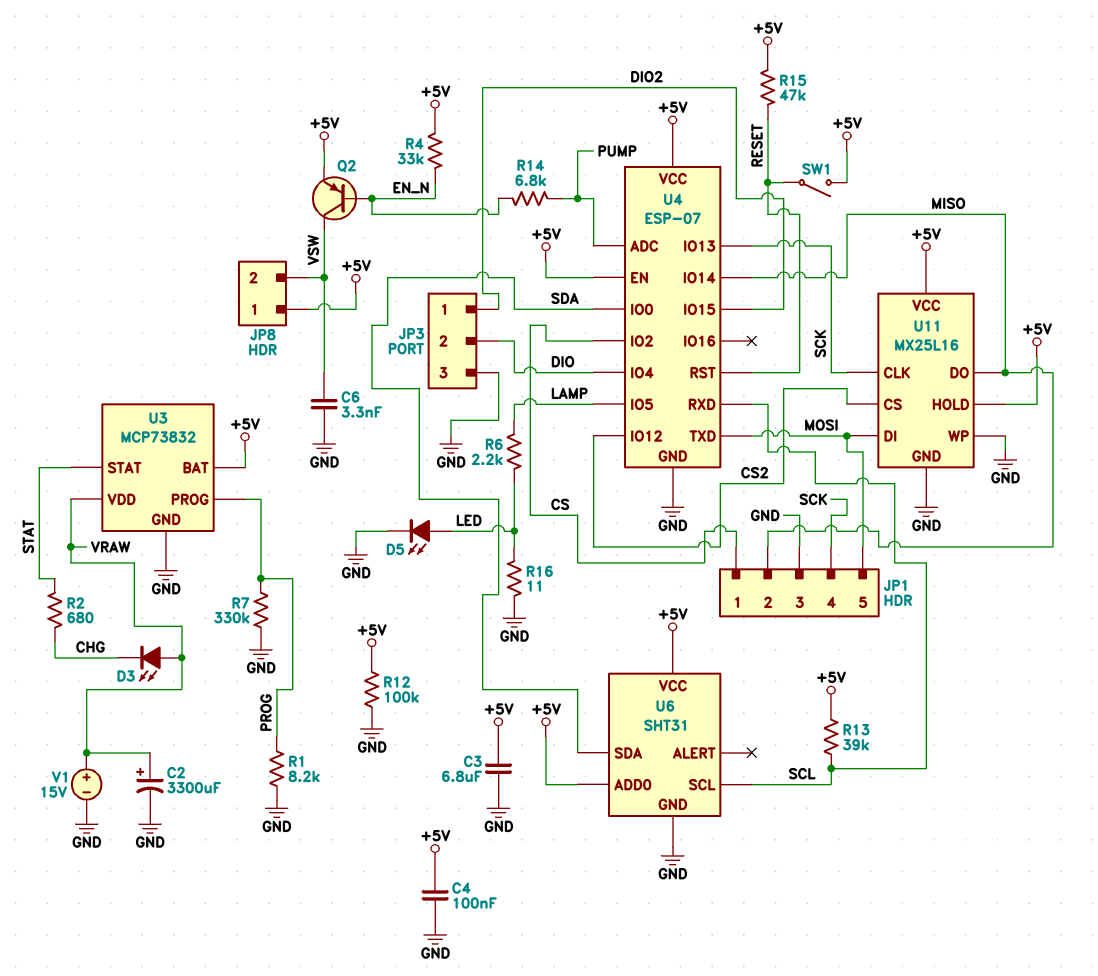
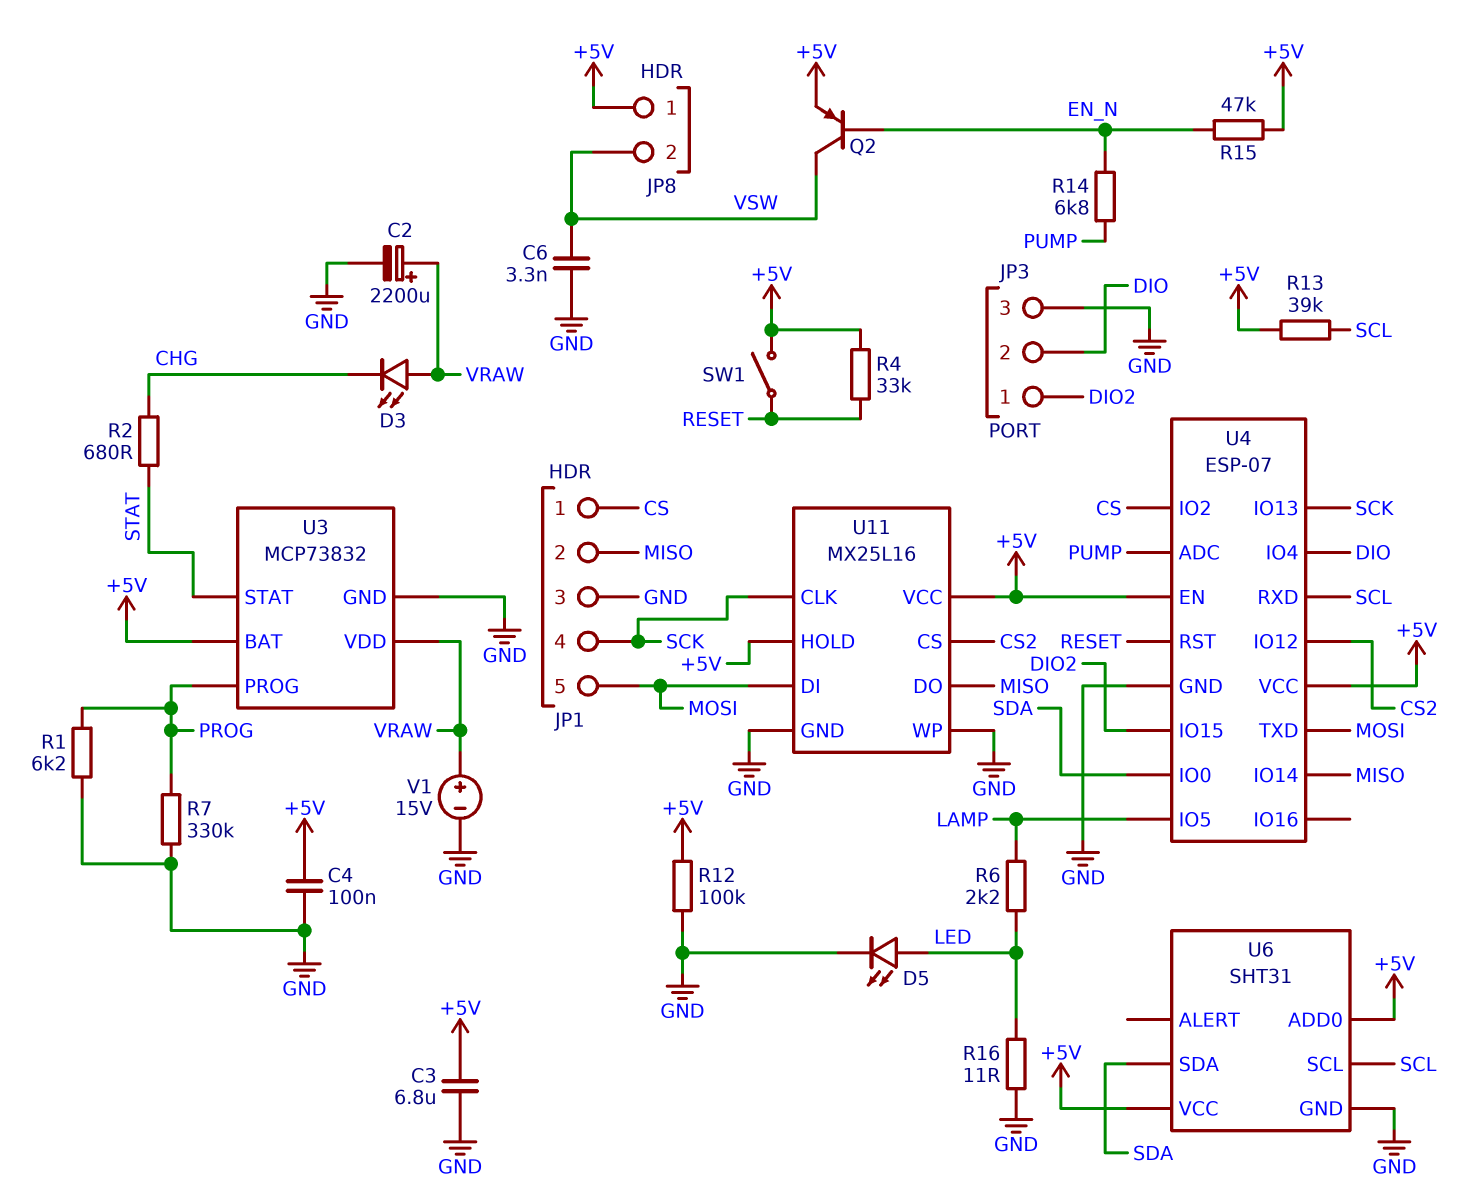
C2: 3300uF (plus VRAW, minus GND) -> 2200uF (plus VRAW, minus GND)
R1: 8.2k (GND, PROG) -> 6.2k (GND, PROG)
R4: 33k (+5V, EN_N) -> 33k (+5V, RESET)
R15: 47k (+5V, RESET) -> 47k (+5V, EN_N)

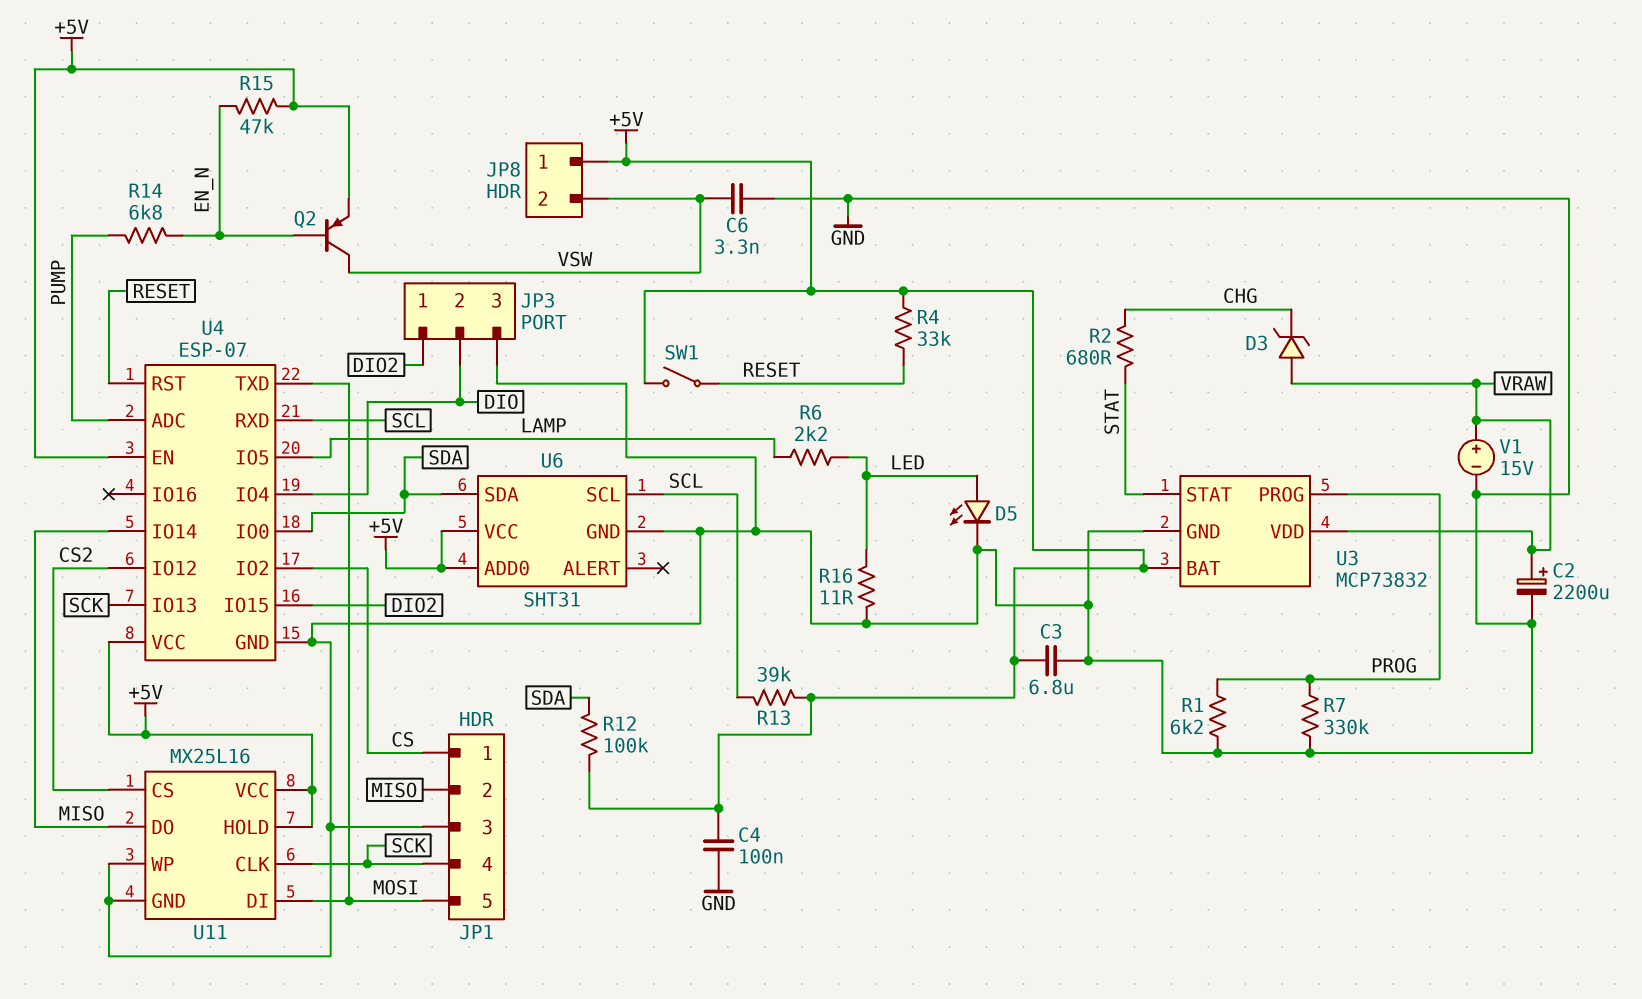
D3: LED (A VRAW, K CHG) -> zener (A VRAW, K CHG)
R12: 100k (+5V, GND) -> 100k (+5V, SDA)

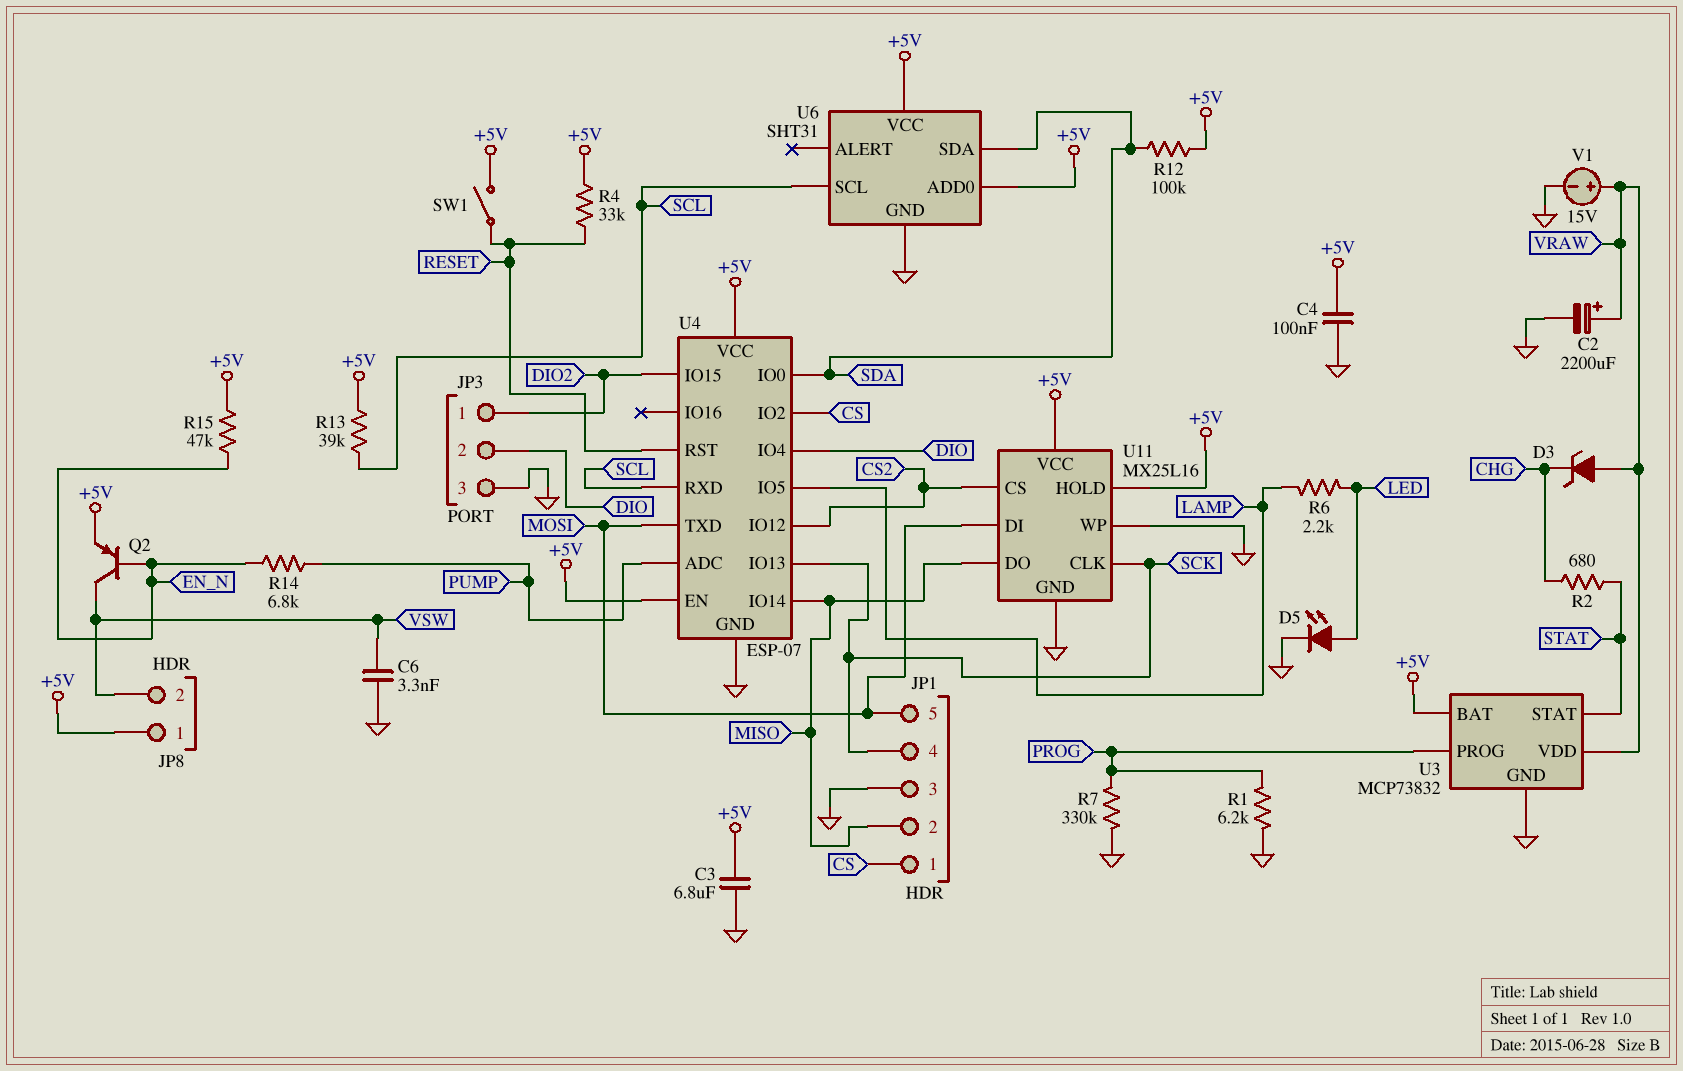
R16: 11 (GND, LED) -> none

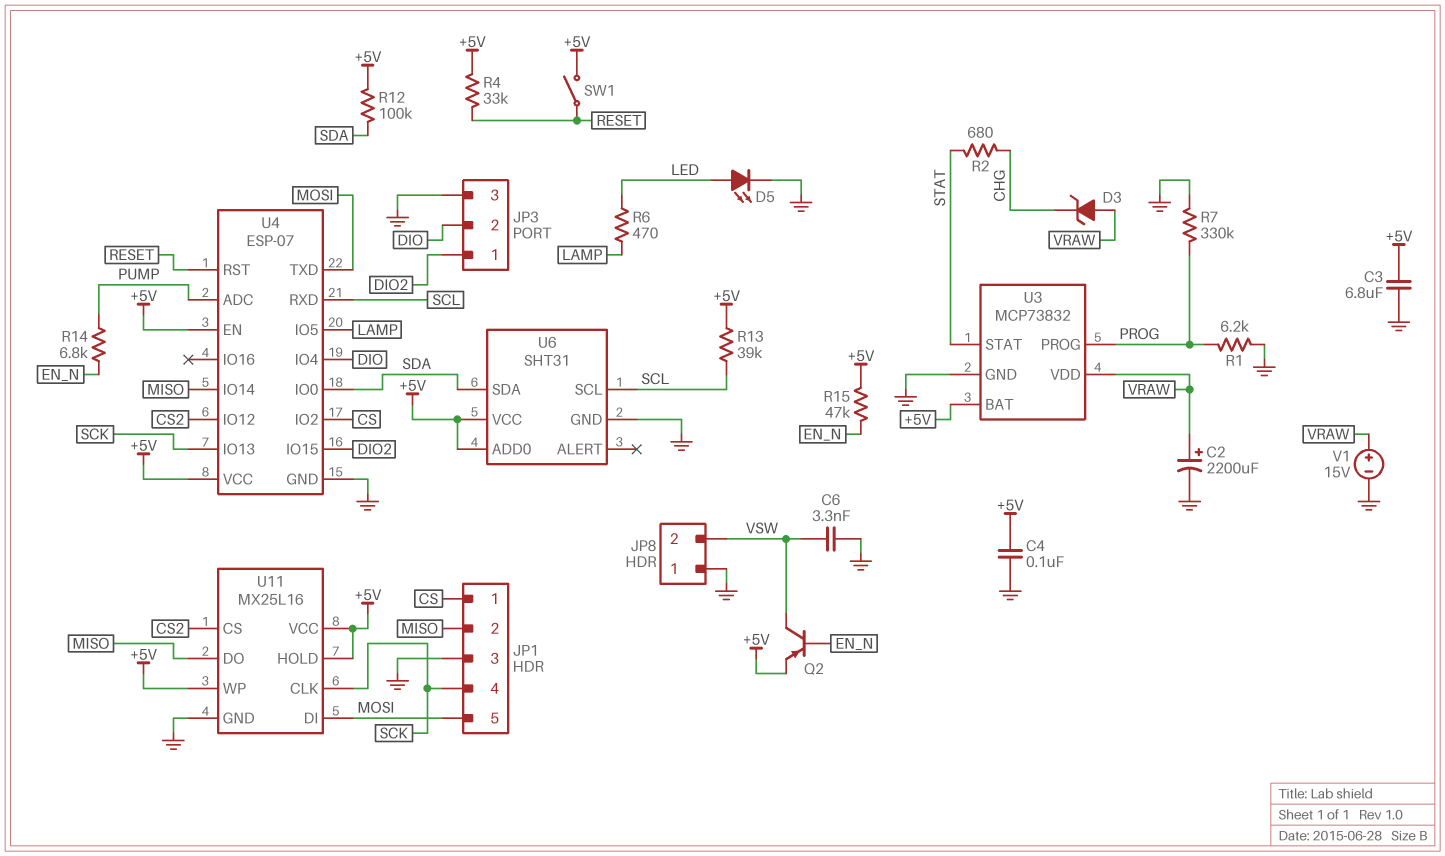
JP8 pin 1: +5V -> GND
R6: 2.2k (LAMP, LED) -> 470 (LAMP, LED)
U11 pin WP: GND -> +5V

